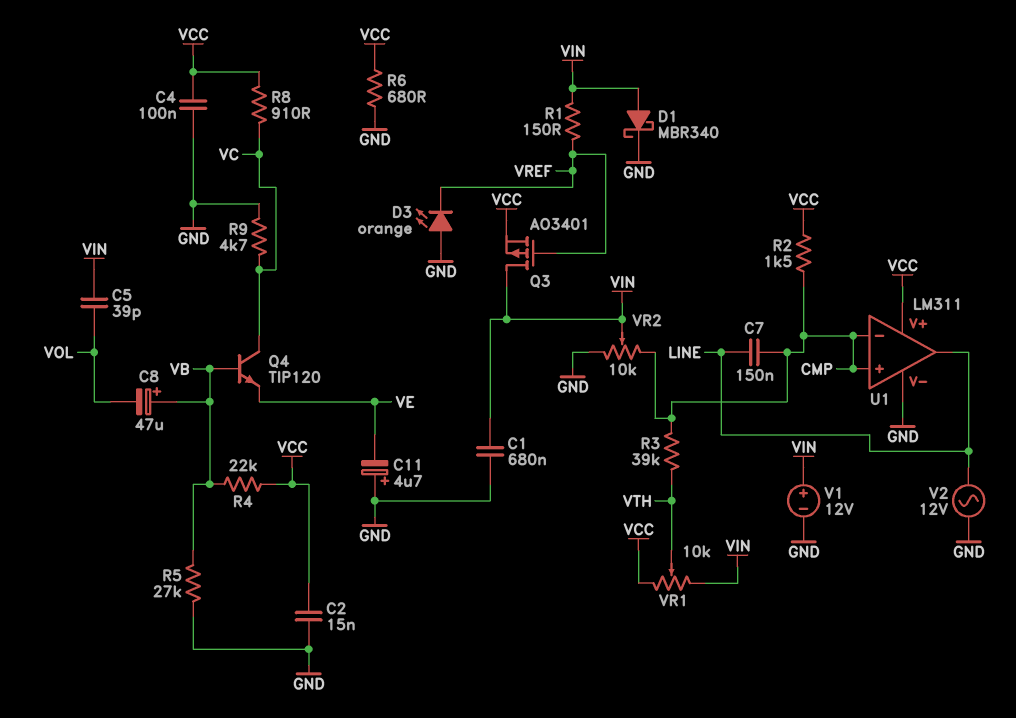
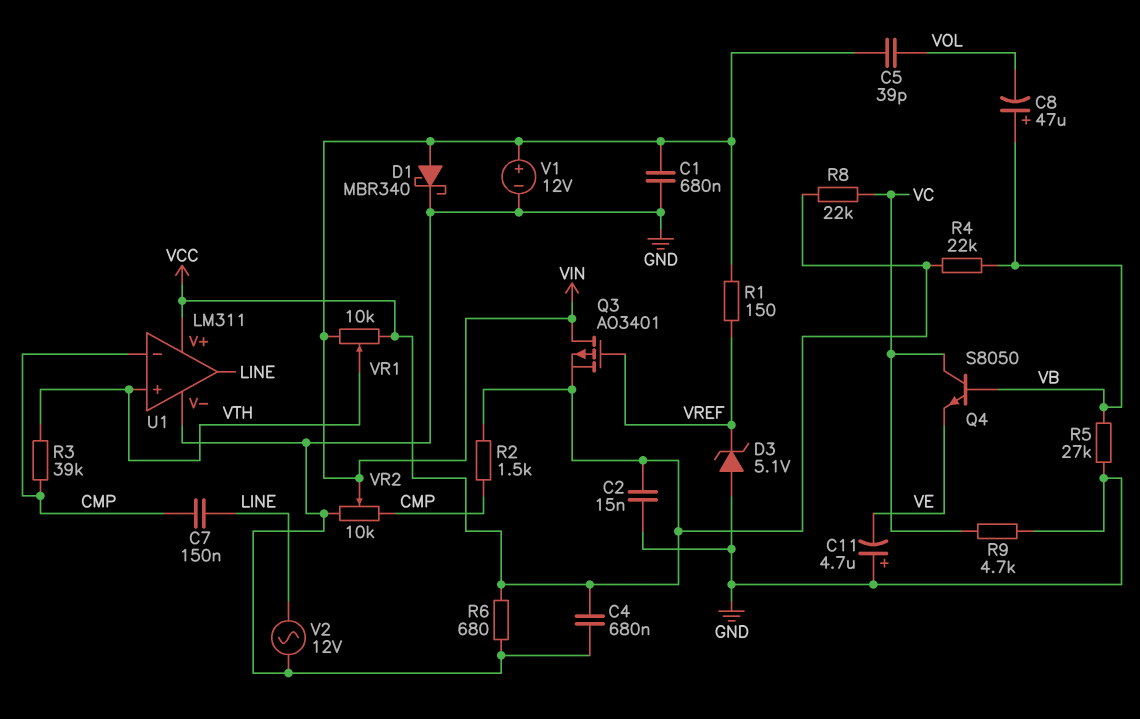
C4: 100nF (GND, VCC) -> 680nF (GND, VCC)
D3: LED orange (A GND, K VREF) -> zener 5.1V (A GND, K VREF)
Q4: NPN TIP120 (B VB, C VC, E VE) -> NPN S8050 (B VB, C VC, E VE)
R8: 910 (VC, VCC) -> 22k (VC, VCC)
U1 pin in+: CMP -> VTH

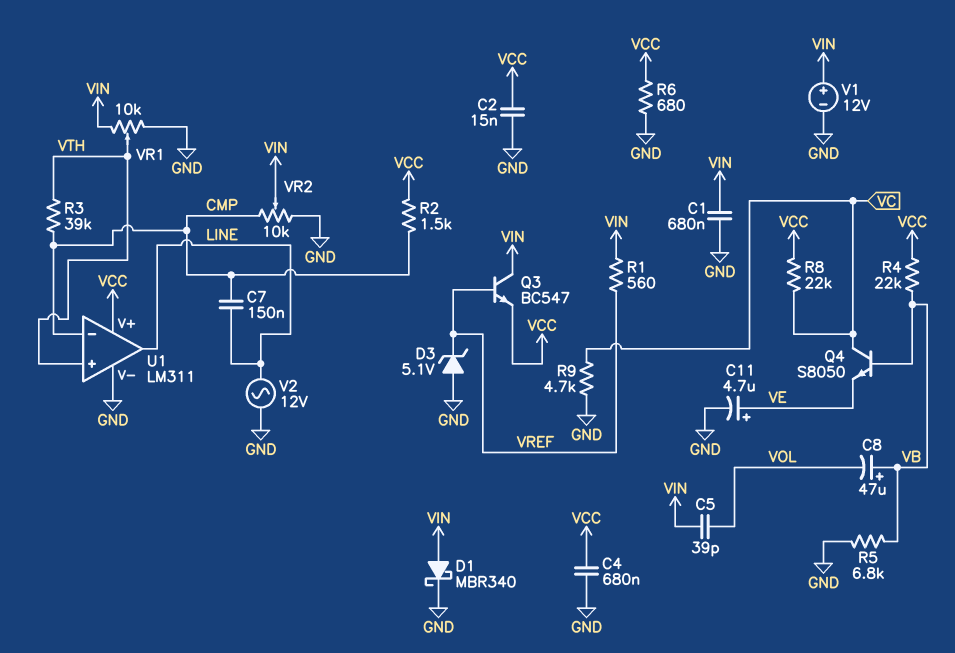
C11: 4.7uF (plus GND, minus VE) -> 4.7uF (plus VE, minus GND)
Q3: PMOS AO3401 (G VREF, D VIN, S VCC) -> NPN BC547 (B VREF, C VIN, E VCC)
R1: 150 (VIN, VREF) -> 560 (VIN, VREF)
R5: 27k (GND, VB) -> 6.8k (GND, VB)
VR1: 10k (VCC, VIN, wiper VTH) -> 10k (GND, VIN, wiper VTH)

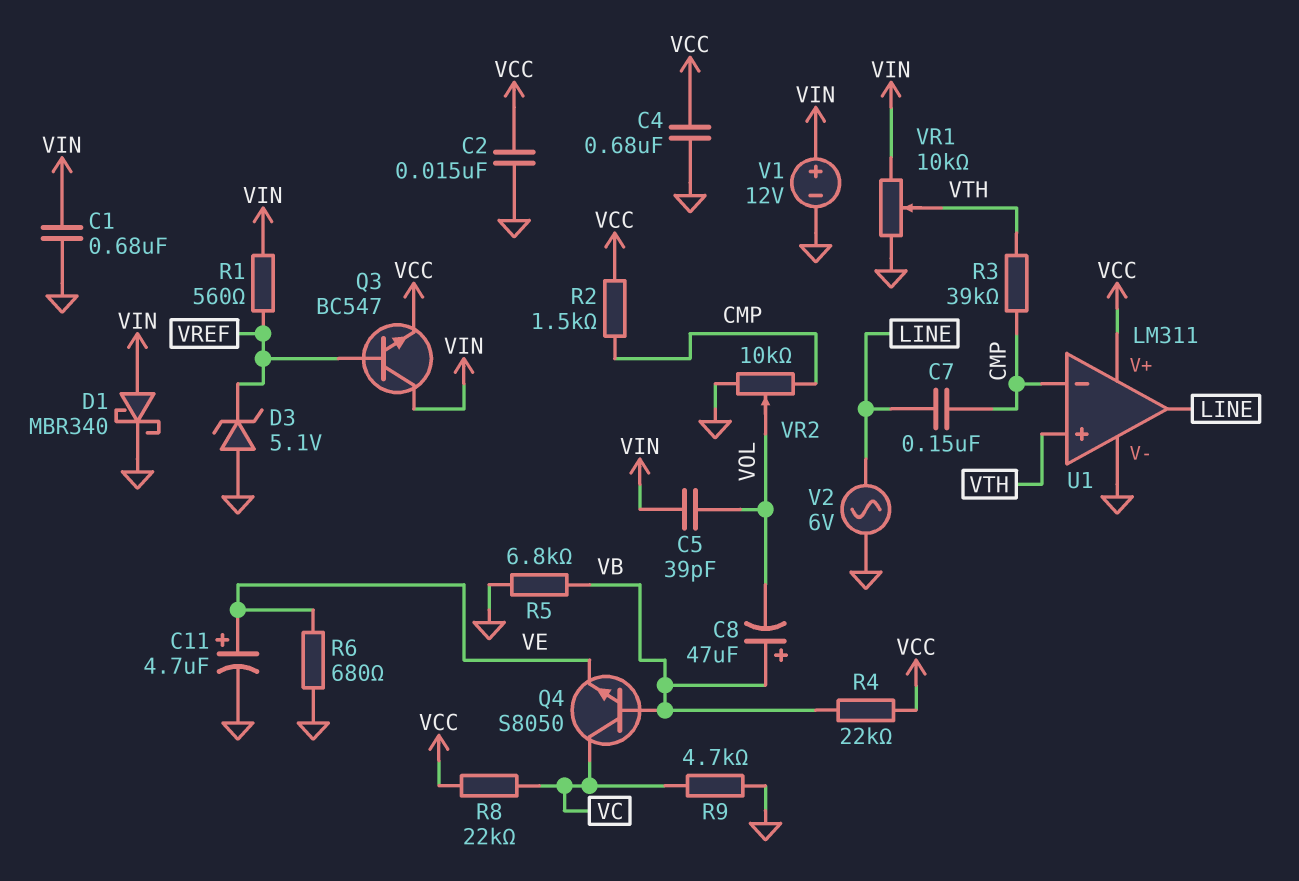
R6: 680 (GND, VCC) -> 680 (GND, VE)
V2: AC 12V (GND, LINE) -> AC 6V (GND, LINE)
VR2: 10k (CMP, GND, wiper VIN) -> 10k (CMP, GND, wiper VOL)

